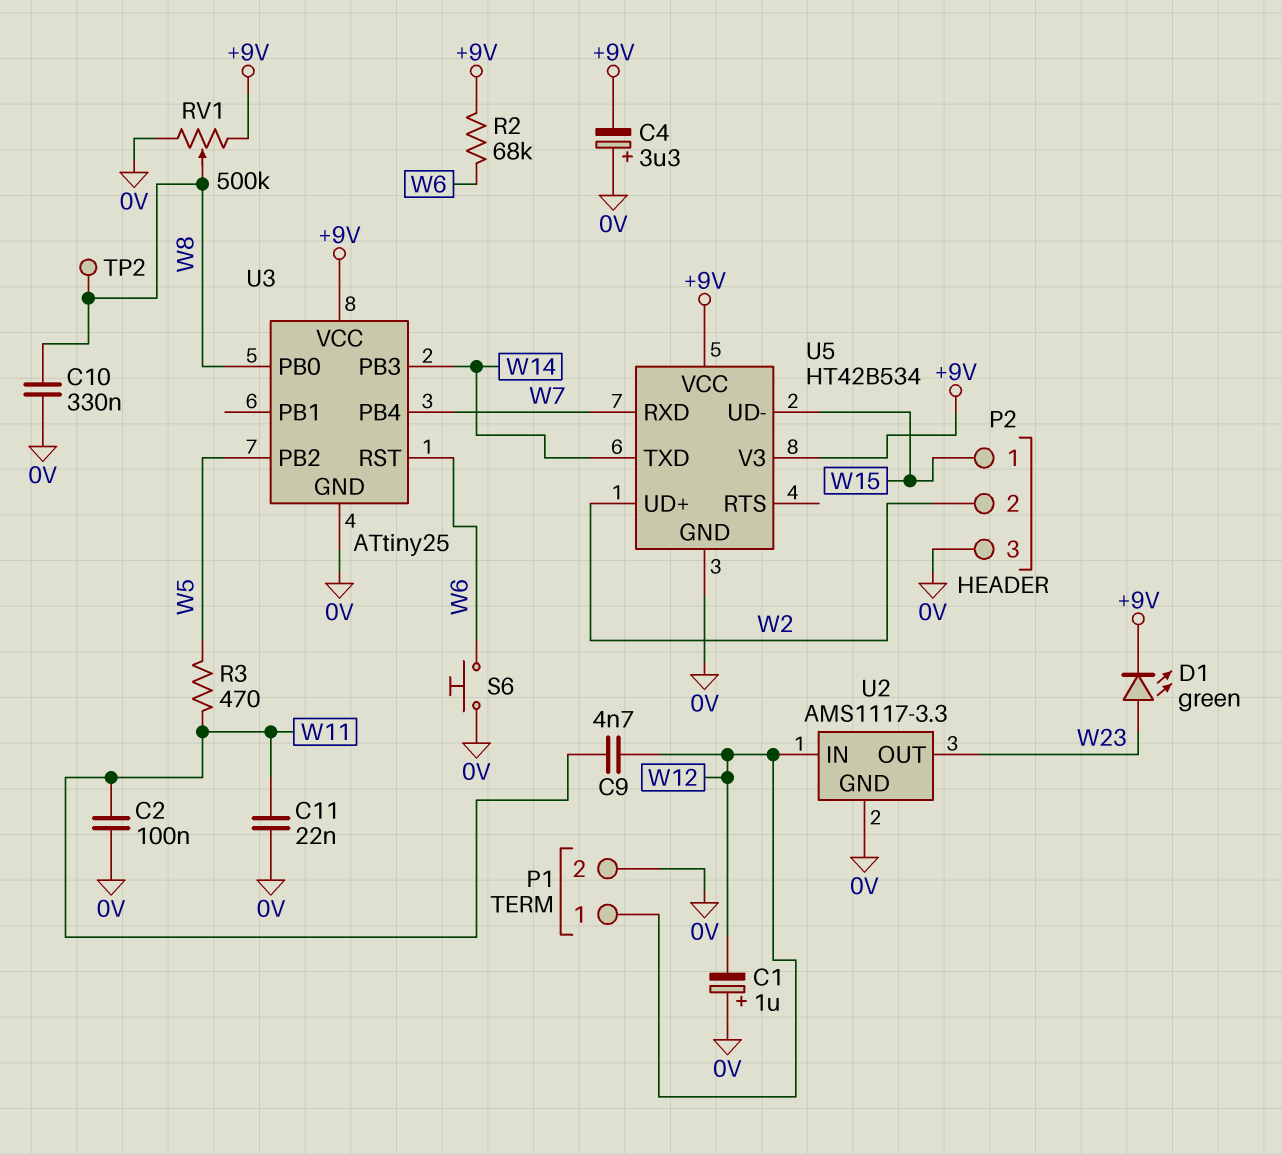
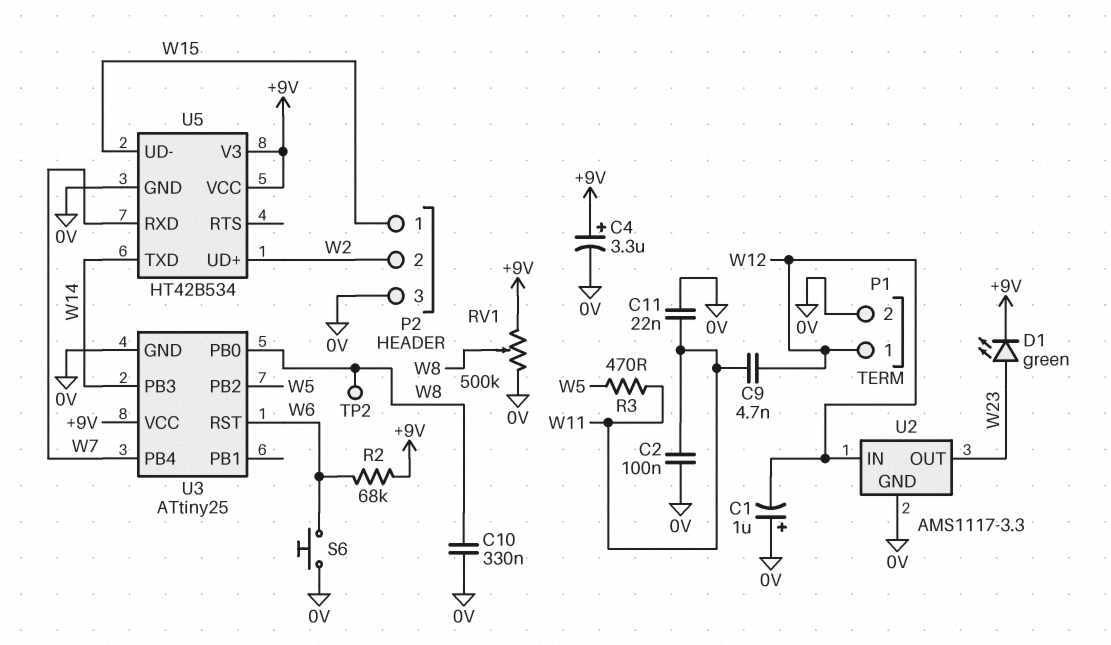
C4: 3.3uF (plus 0V, minus +9V) -> 3.3uF (plus +9V, minus 0V)

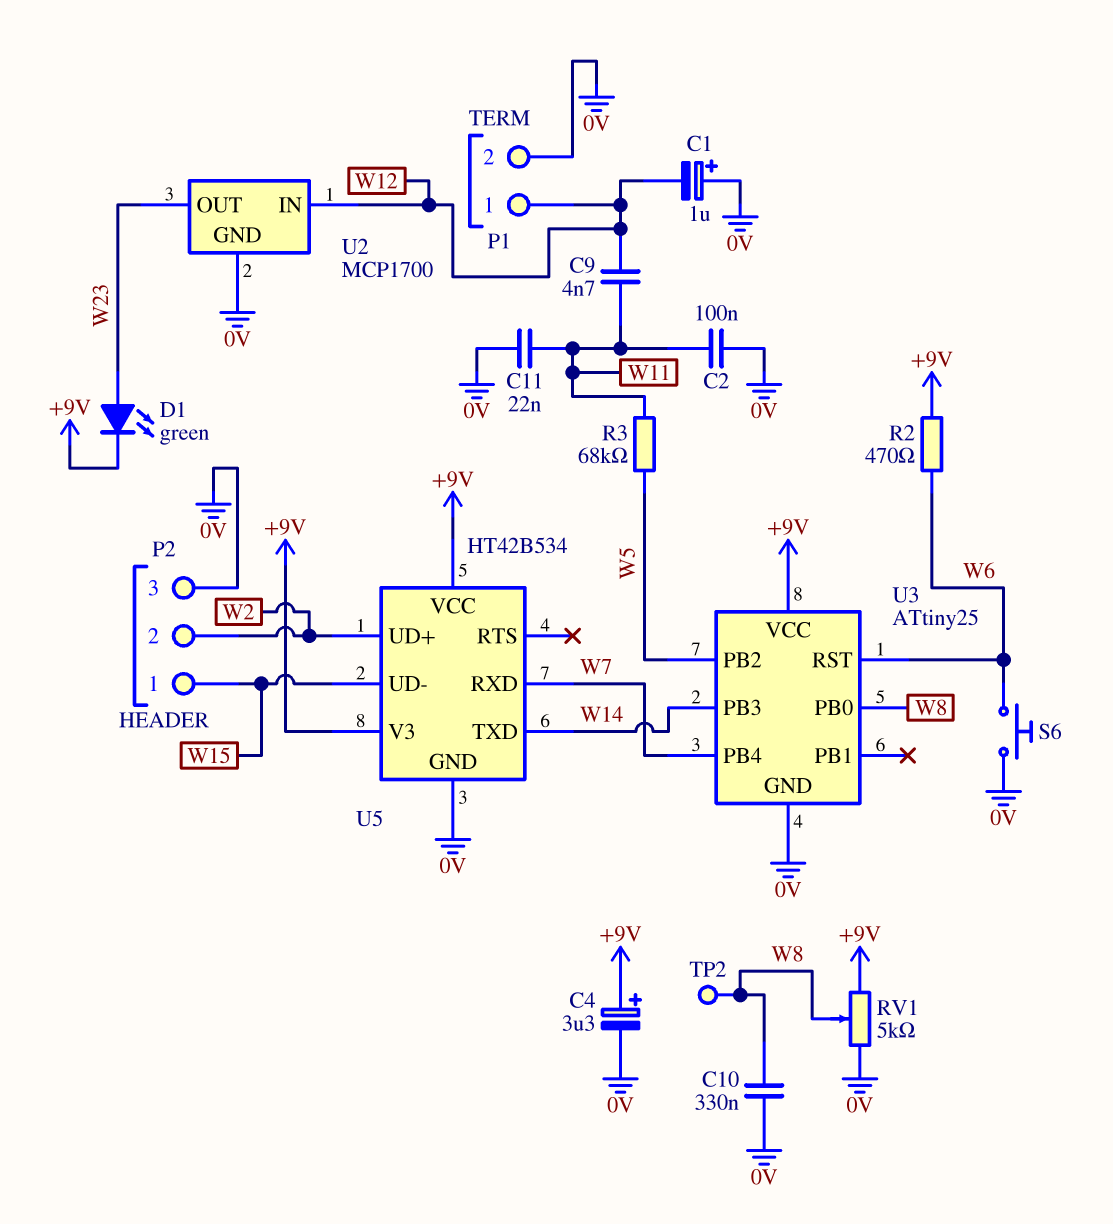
R2: 68k (+9V, W6) -> 470 (+9V, W6)
R3: 470 (W5, W11) -> 68k (W5, W11)
RV1: 500k (+9V, 0V, wiper W8) -> 5k (+9V, 0V, wiper W8)
U2: AMS1117-3.3 -> MCP1700

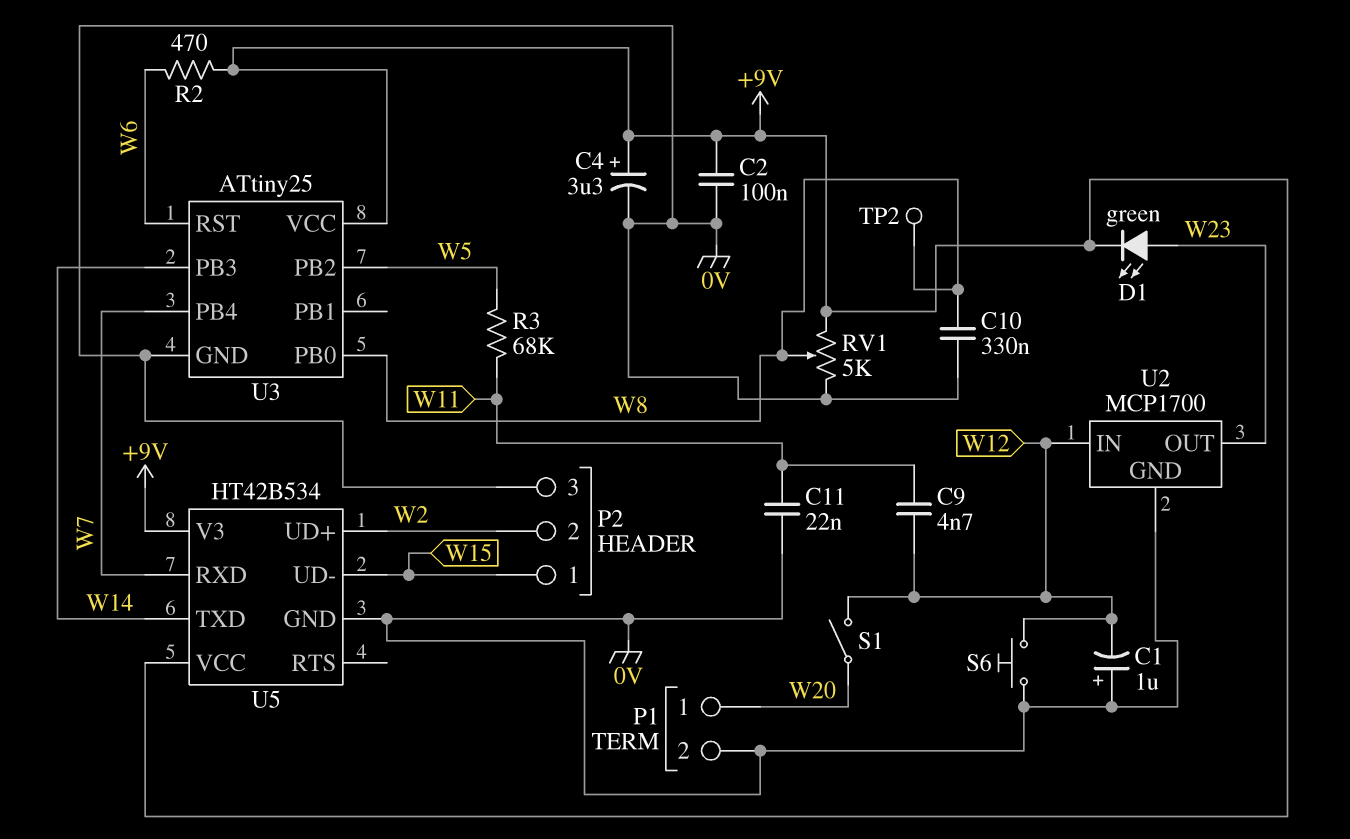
C2: 100nF (0V, W11) -> 100nF (+9V, 0V)
P1 pin 1: W12 -> W20
S1: none -> switch (W12, W20)
S6: button (0V, W6) -> button (0V, W12)

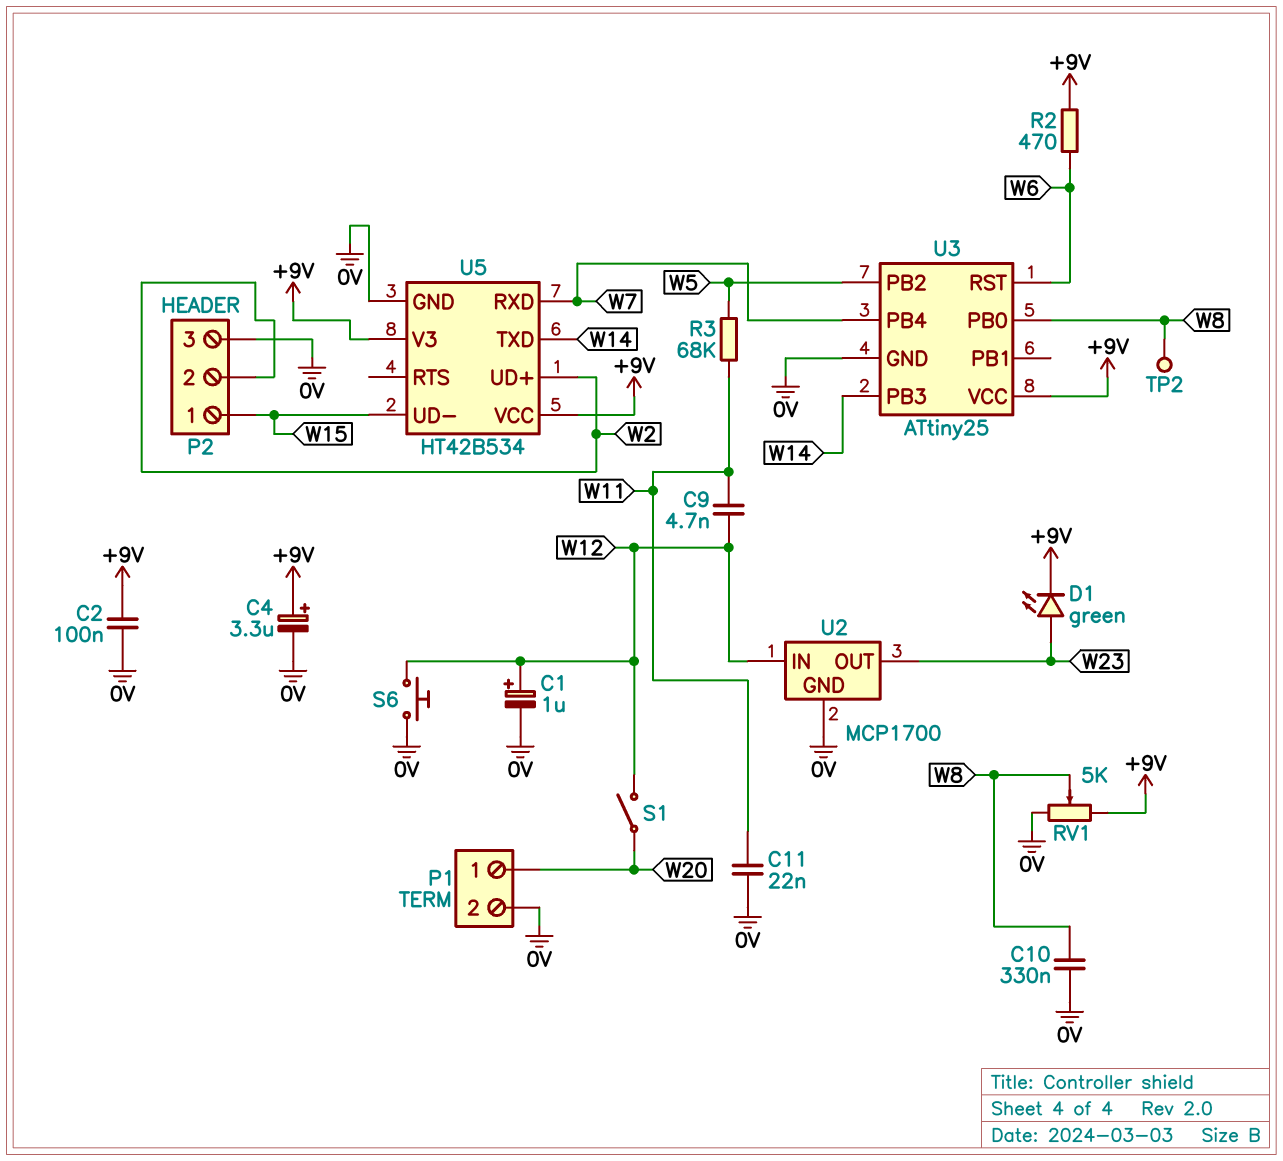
C1: 1uF (plus 0V, minus W12) -> 1uF (plus W12, minus 0V)

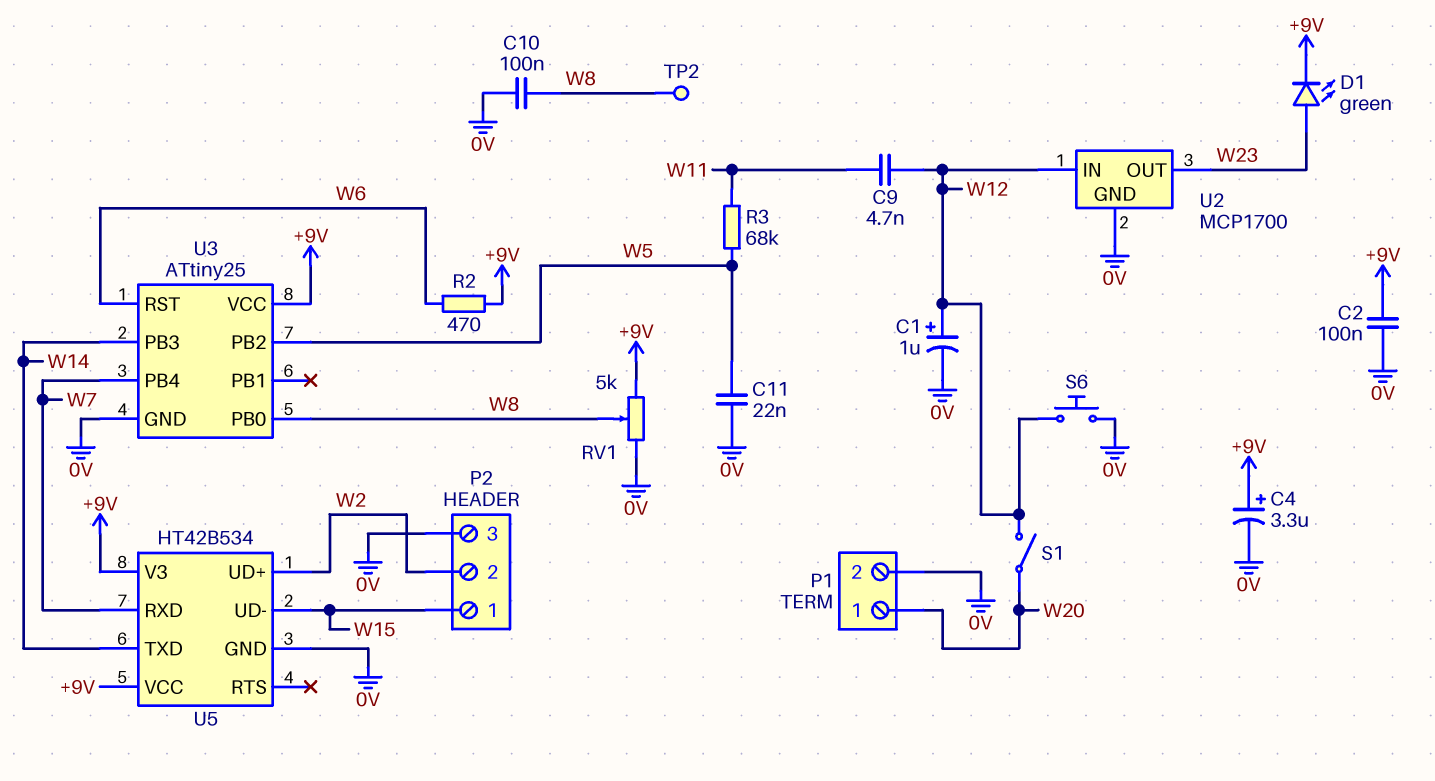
C10: 330nF (0V, W8) -> 100nF (0V, W8)
C11: 22nF (0V, W11) -> 22nF (0V, W5)

